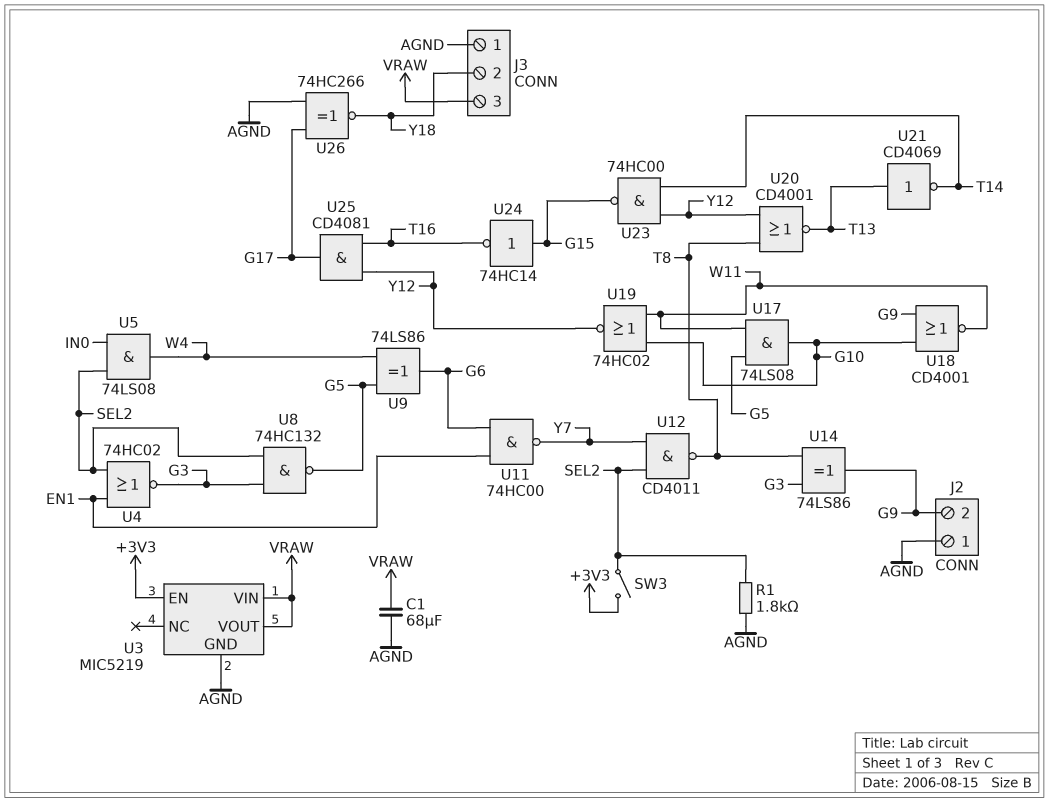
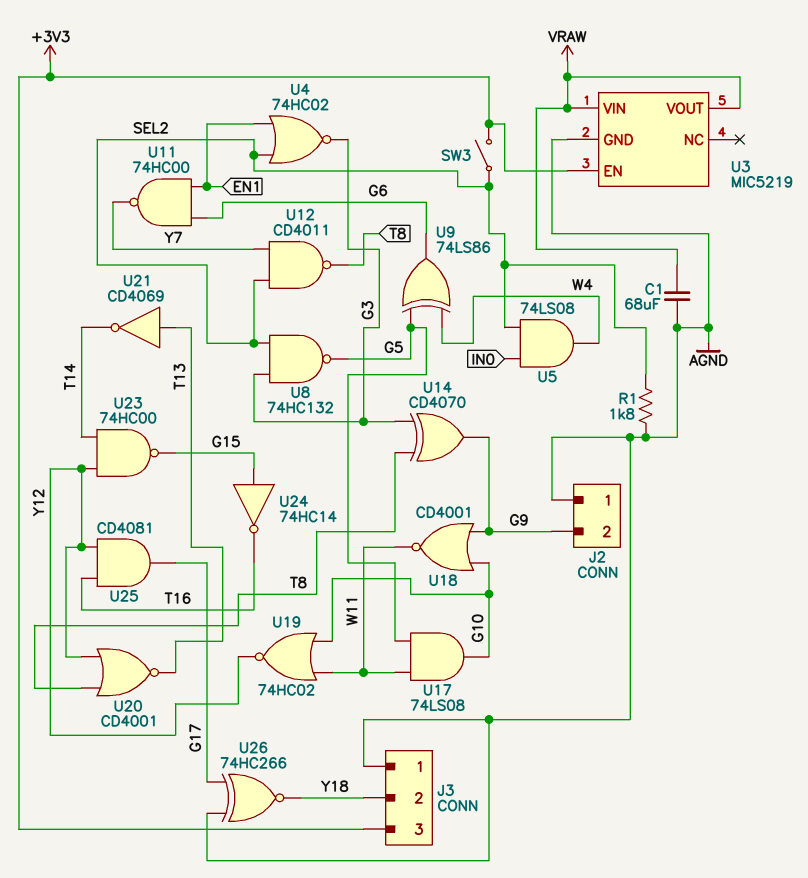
J3 pin 3: VRAW -> +3V3
U14: XOR 74LS86 (in G3, in T8, out G9) -> XOR CD4070 (in G3, in T8, out G9)

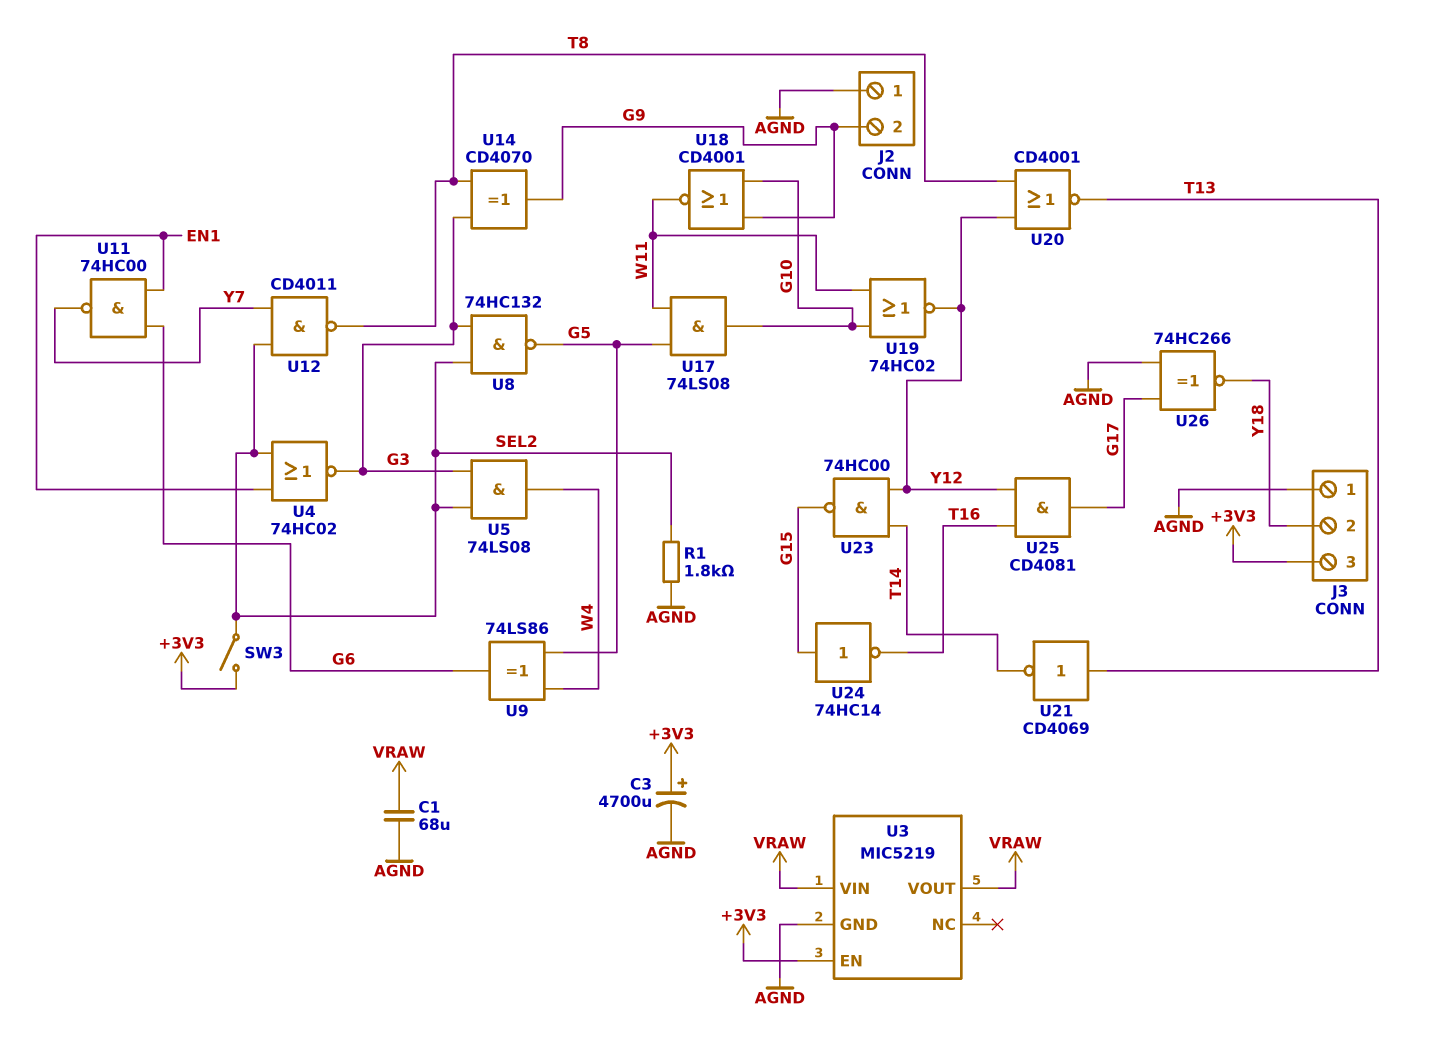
C3: none -> 4700uF (plus +3V3, minus AGND)
U5: AND 74LS08 (in IN0, in SEL2, out W4) -> AND 74LS08 (in G3, in SEL2, out W4)

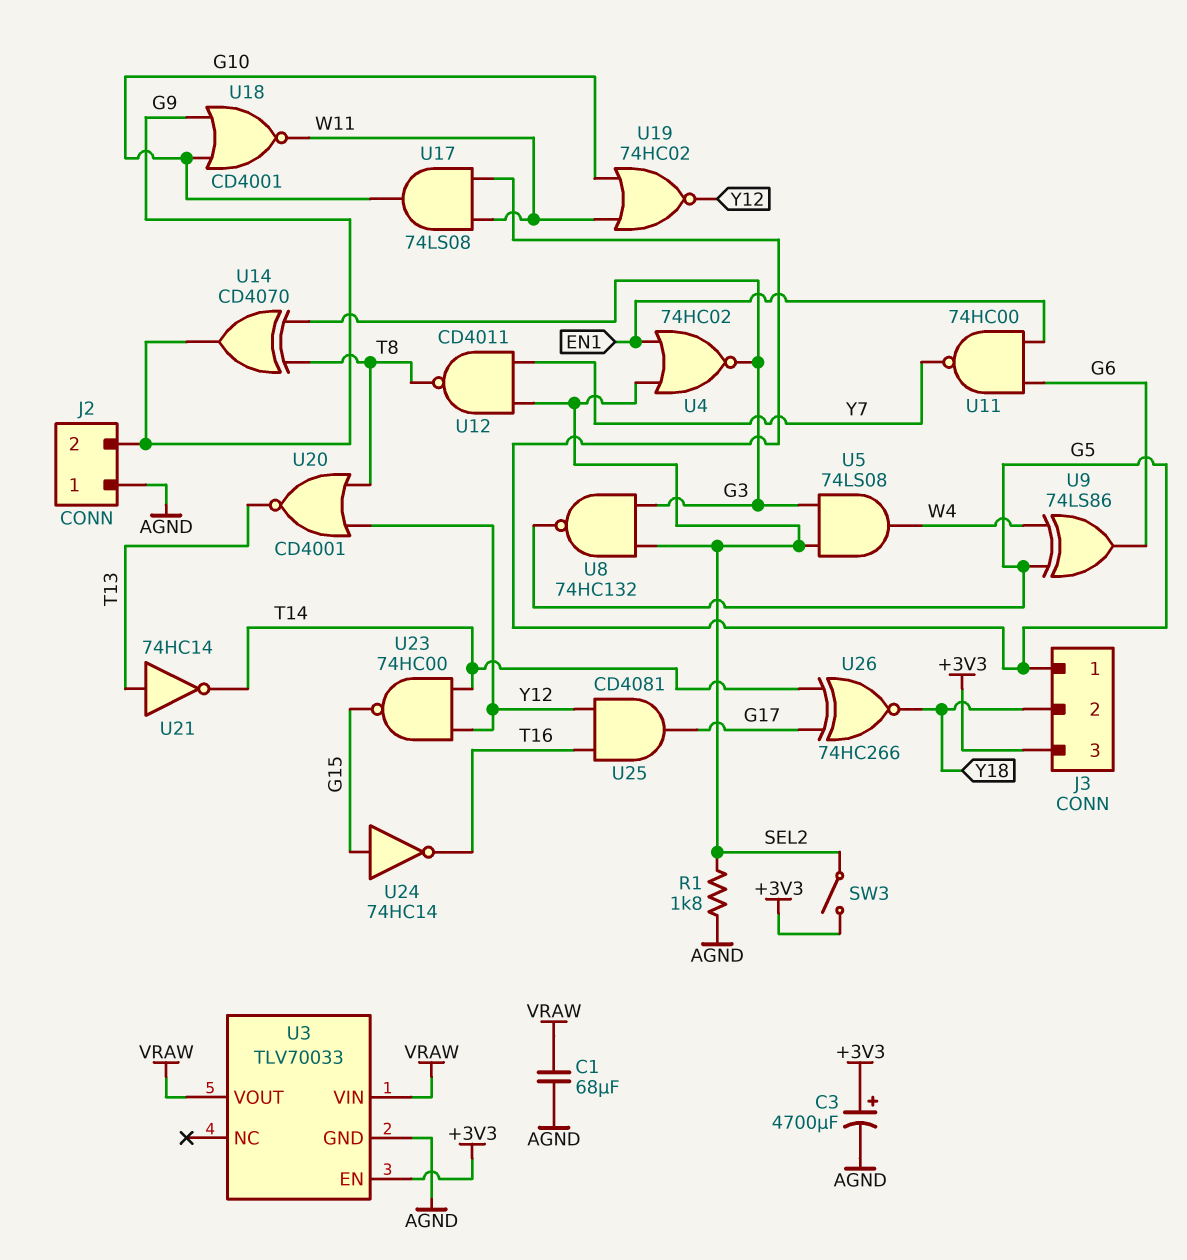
J3 pin 1: AGND -> G5
U3: MIC5219 -> TLV70033
U21: NOT CD4069 (in T13, out T14) -> NOT 74HC14 (in T13, out T14)
U26: XNOR 74HC266 (in AGND, in G17, out Y18) -> XNOR 74HC266 (in G17, in T14, out Y18)

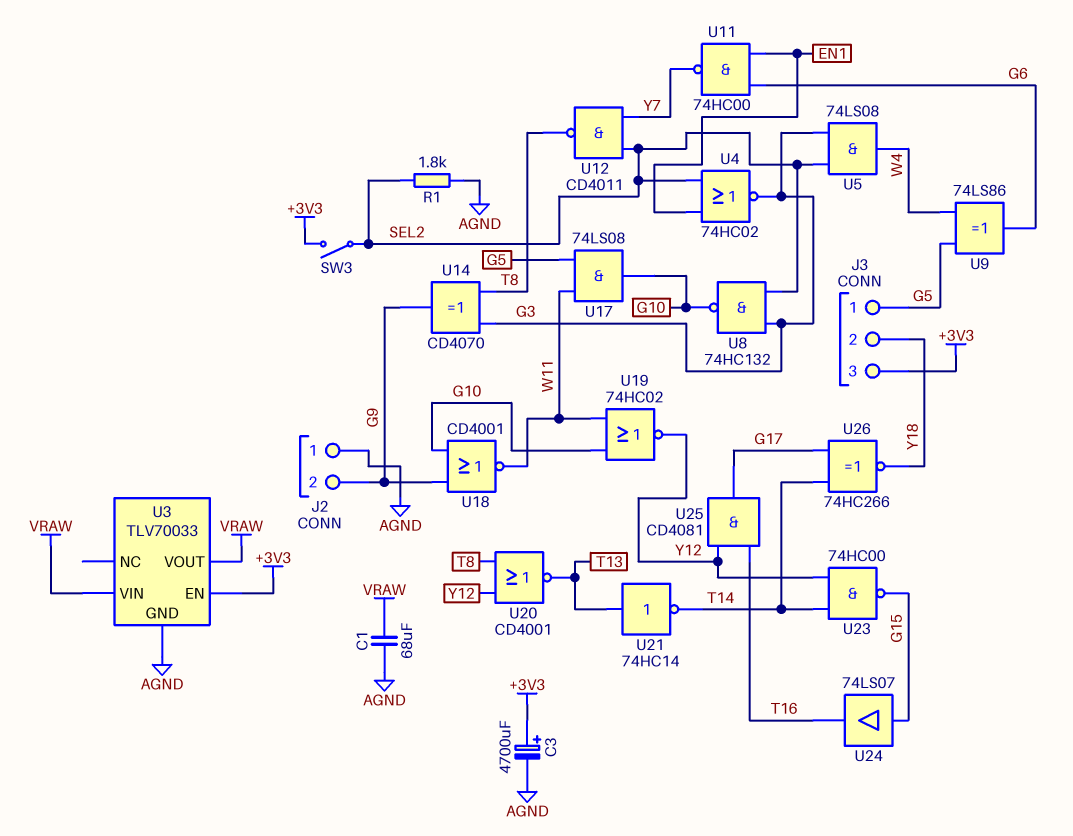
U8: NAND 74HC132 (in G3, in SEL2, out G5) -> NAND 74HC132 (in G3, in SEL2, out G10)
U24: NOT 74HC14 (in G15, out T16) -> buffer 74LS07 (in G15, out T16)

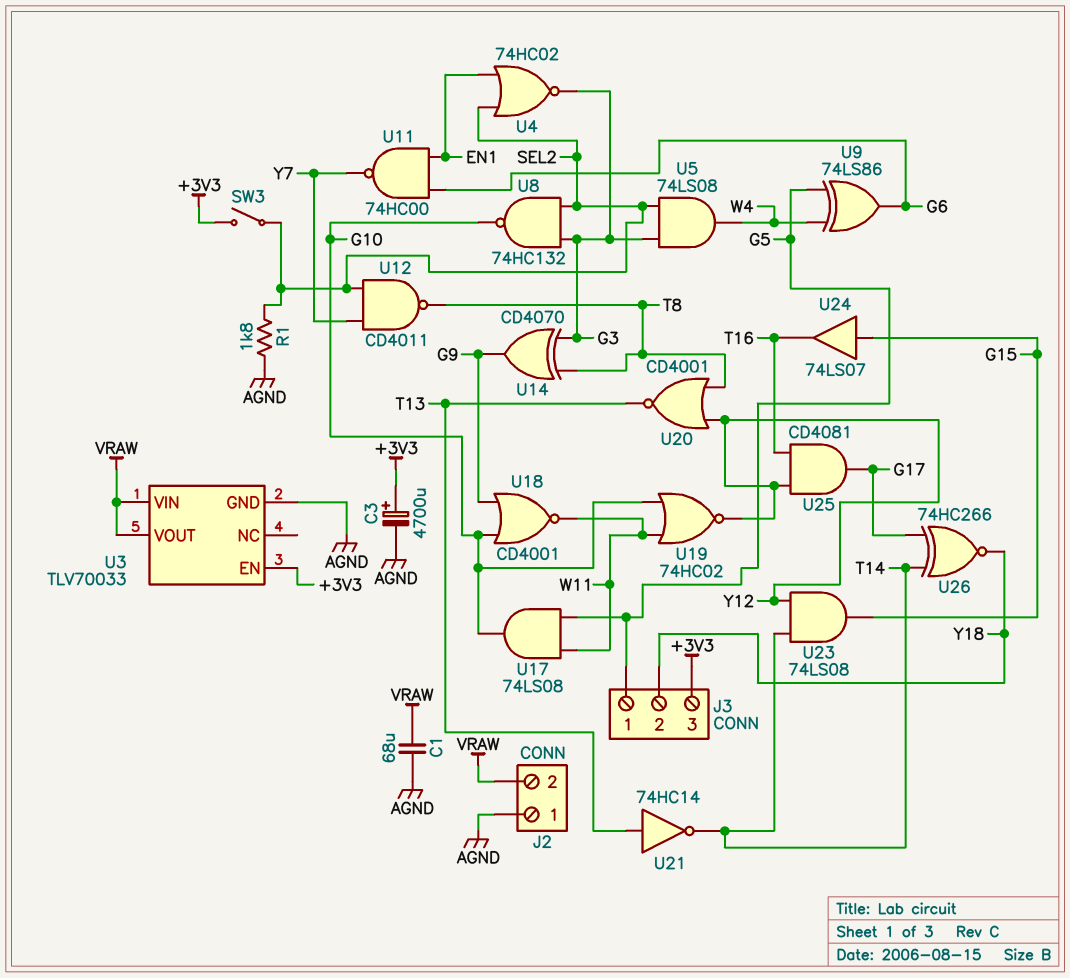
J2 pin 2: G9 -> VRAW
U23: NAND 74HC00 (in T14, in Y12, out G15) -> AND 74LS08 (in T14, in Y12, out G15)

